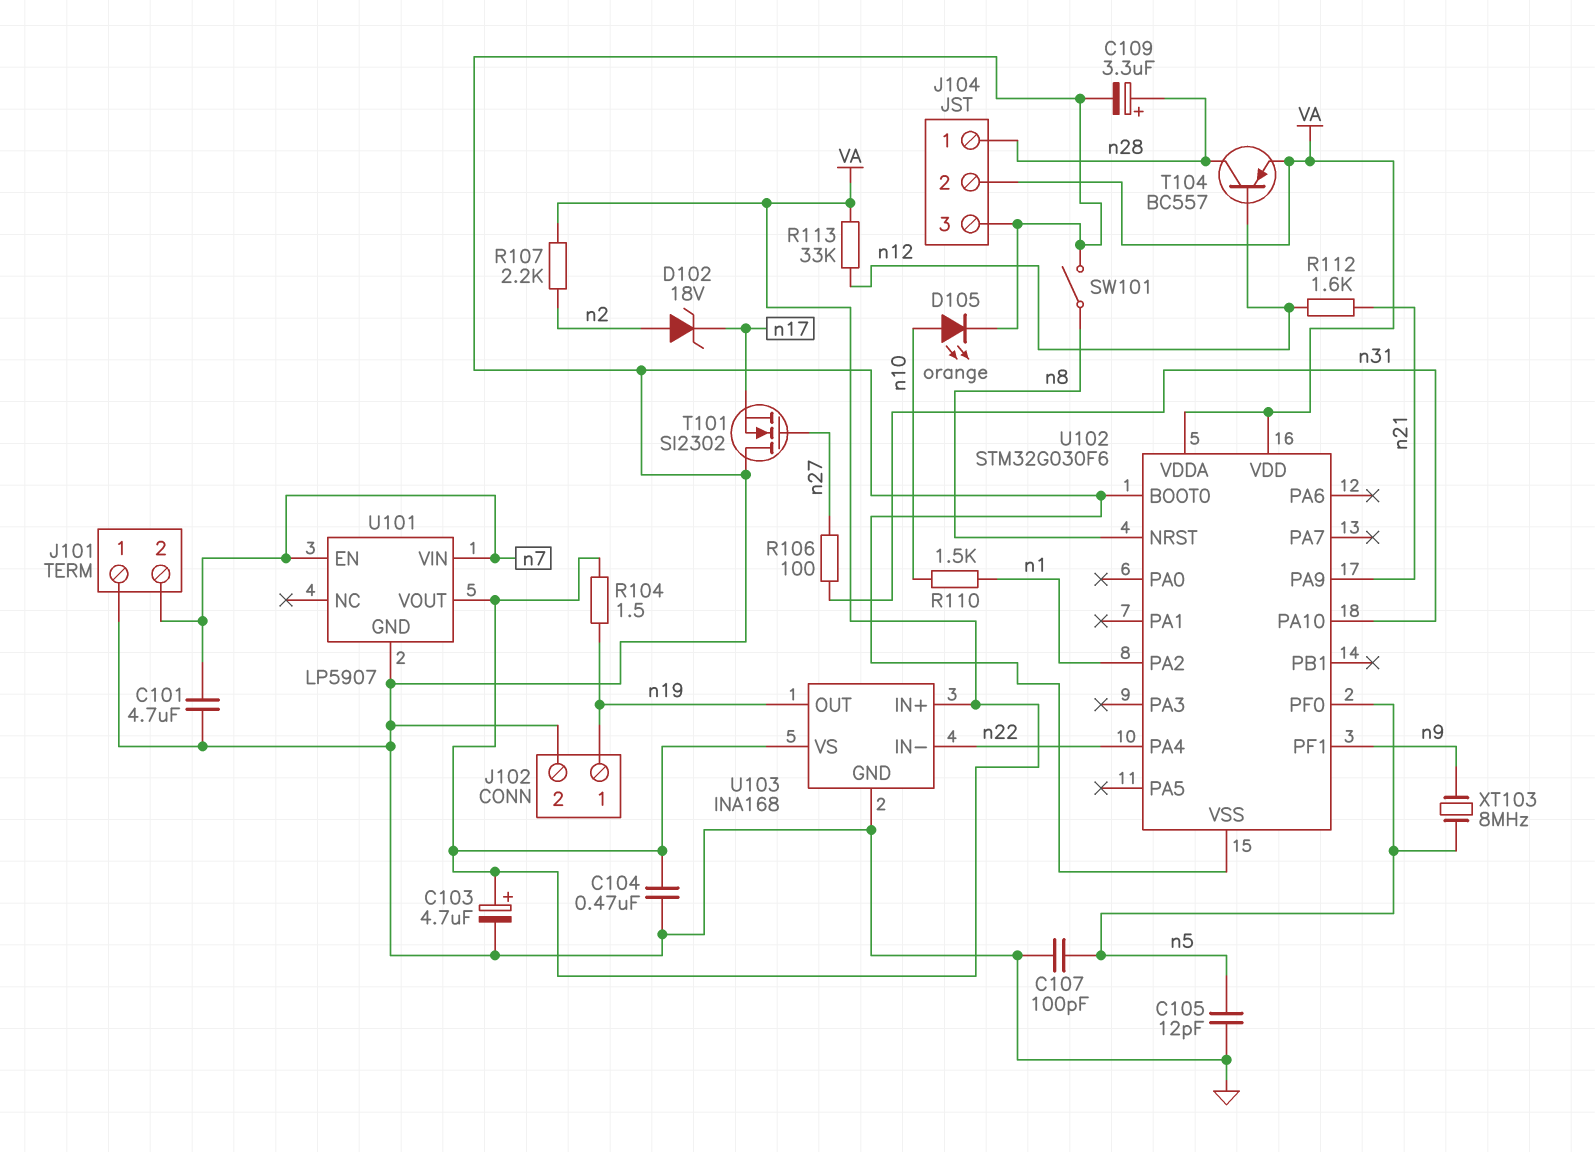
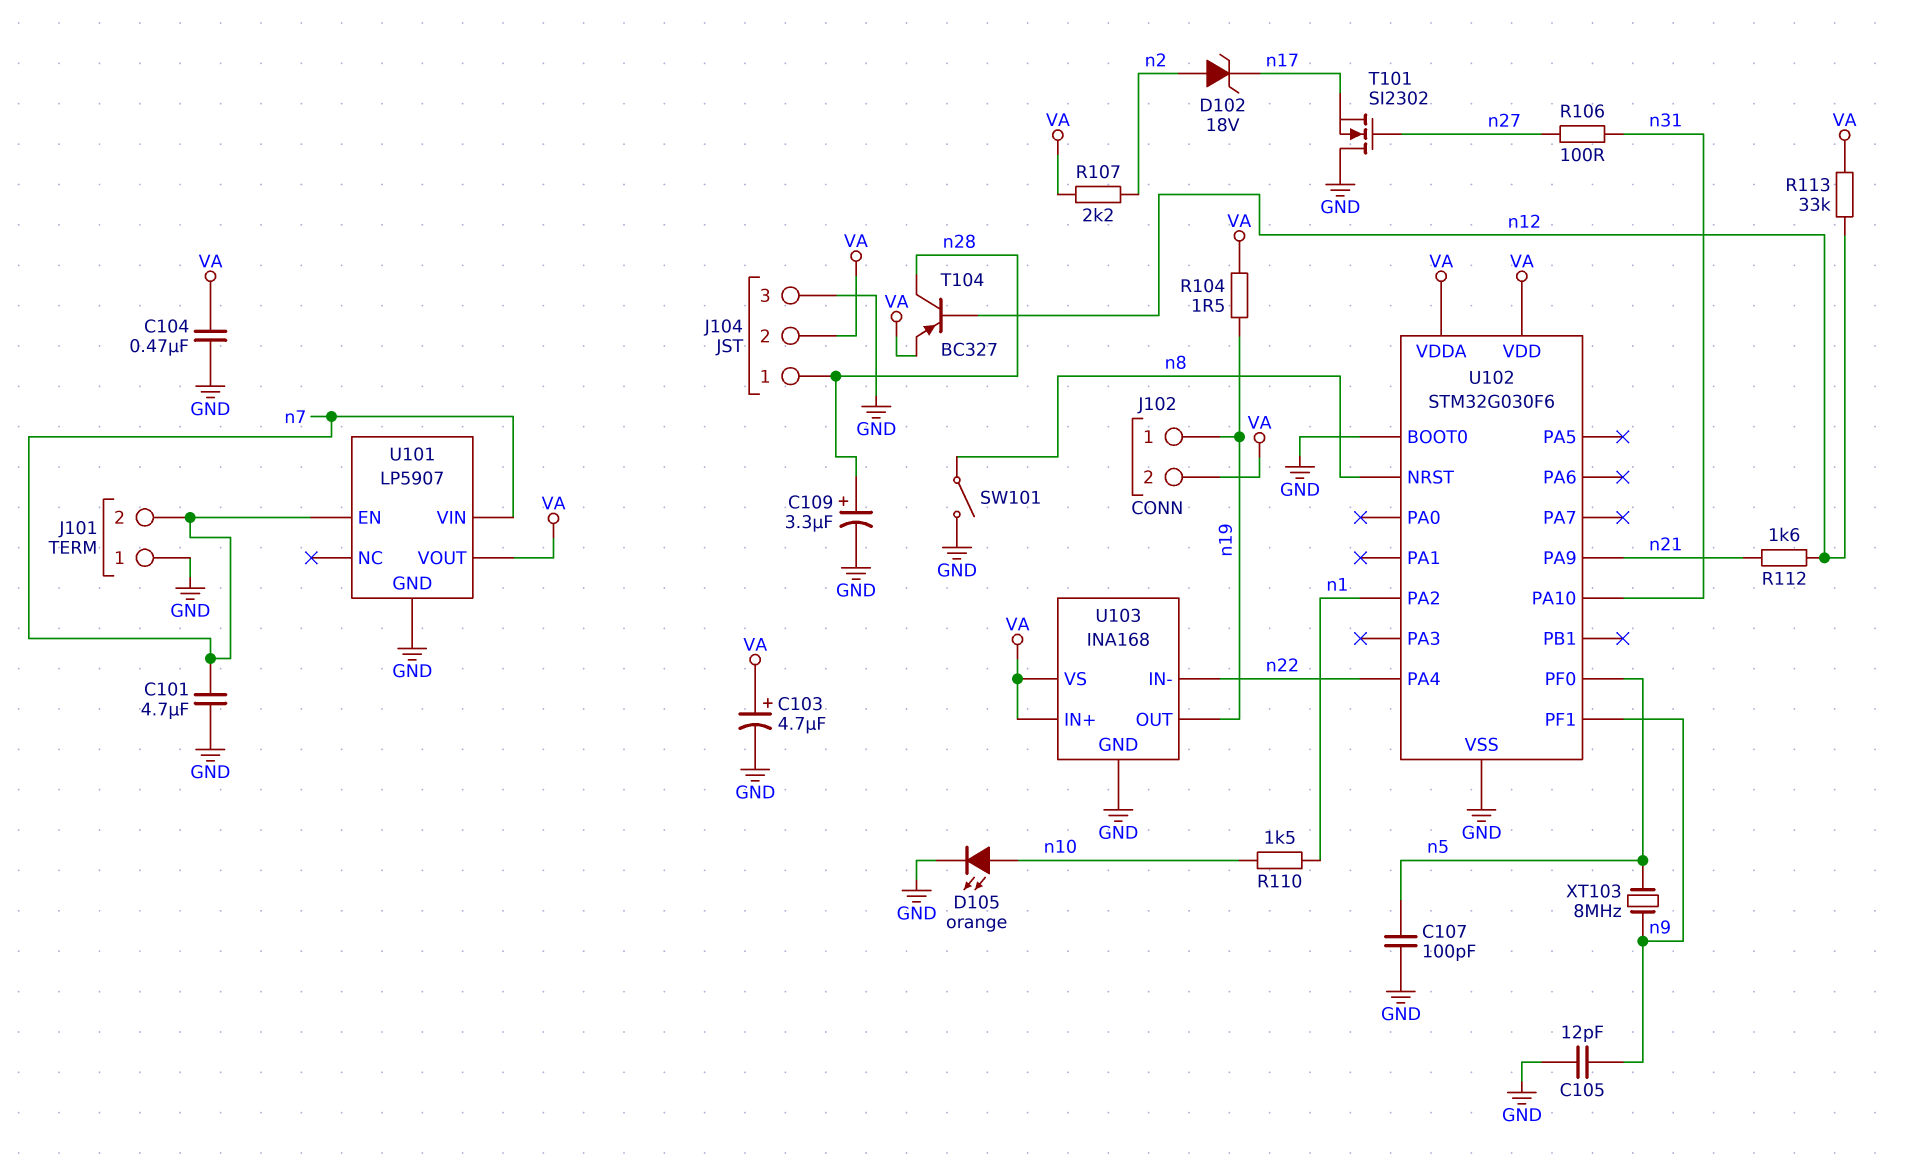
C105: 12pF (GND, n5) -> 12pF (GND, n9)
J102 pin 2: GND -> VA
T104: PNP BC557 (B n12, C n28, E VA) -> PNP BC327 (B n12, C n28, E VA)

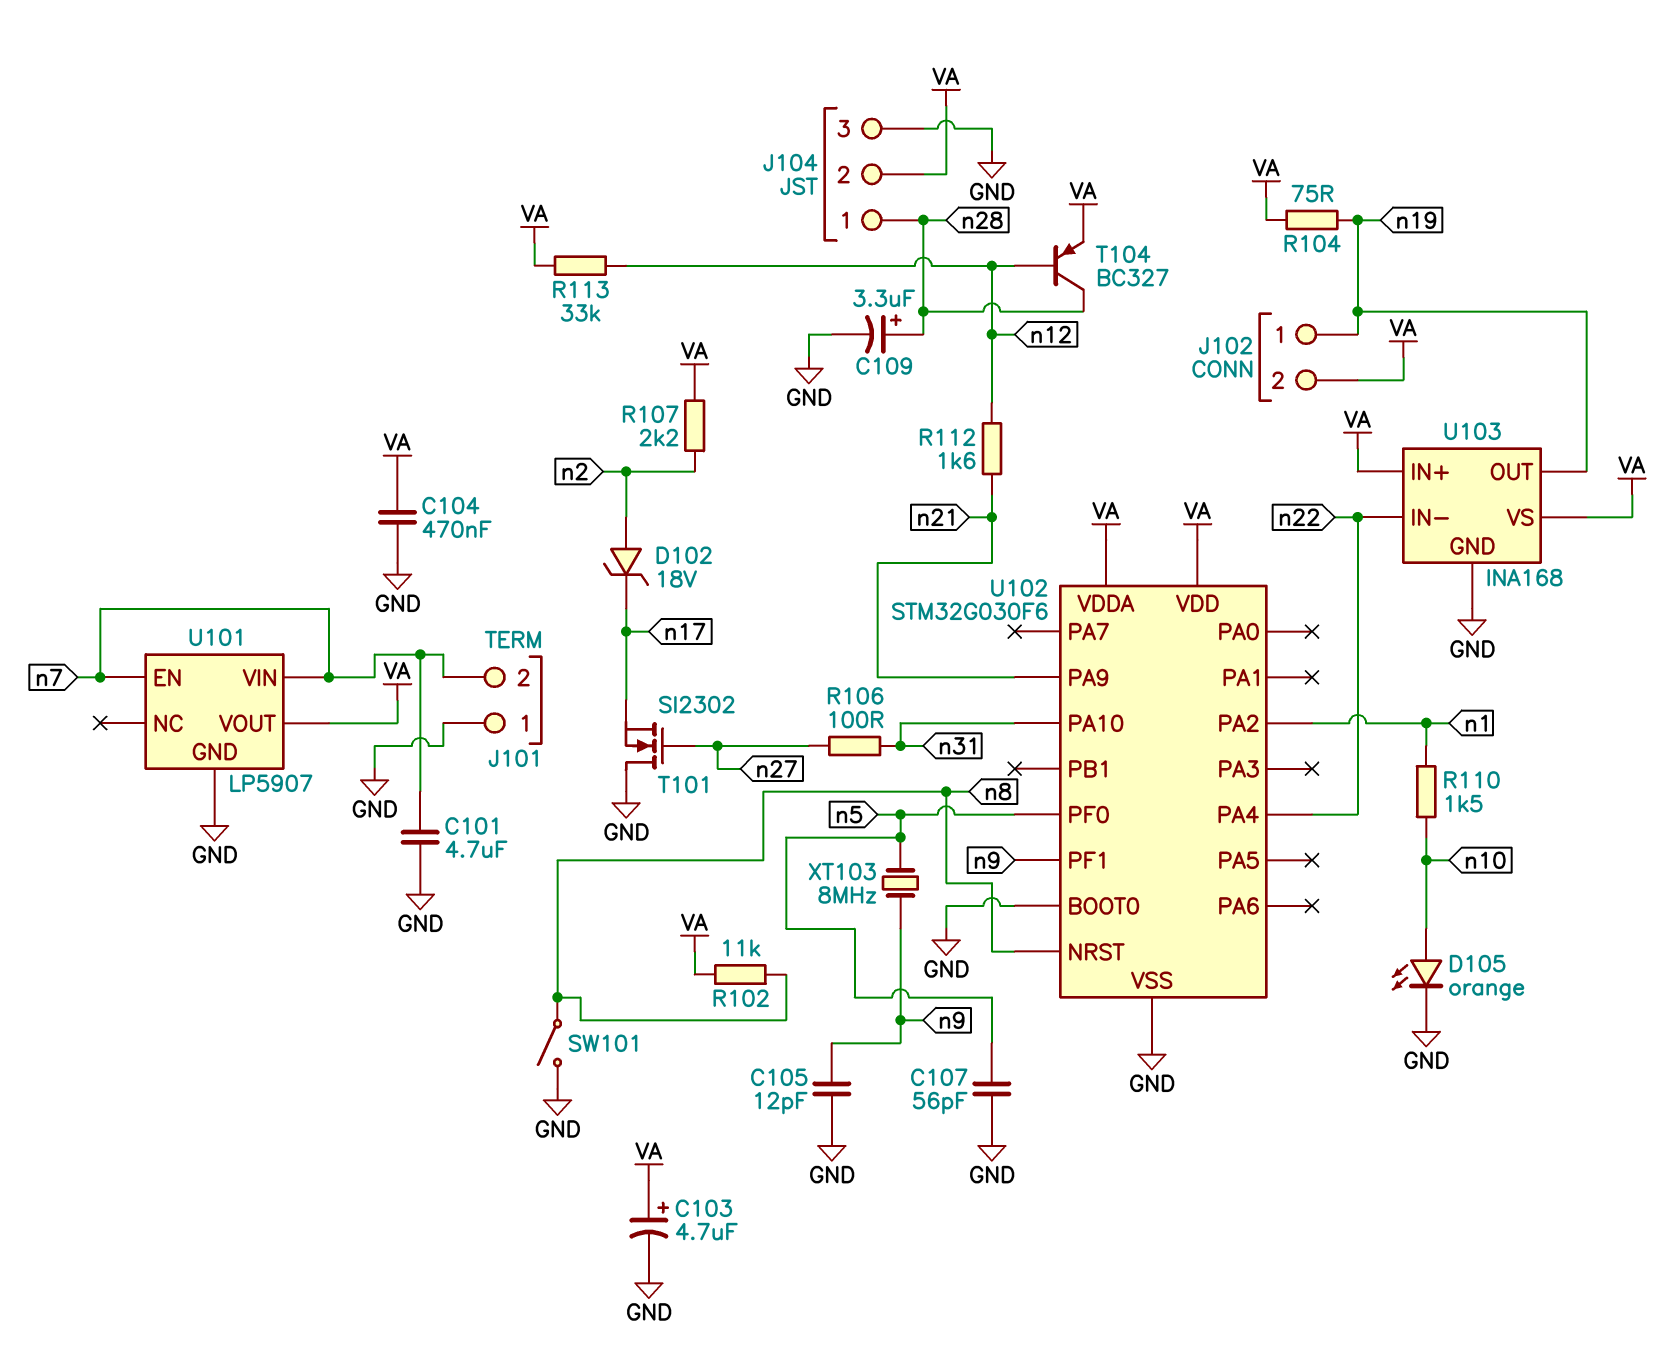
C107: 100pF (GND, n5) -> 56pF (GND, n5)
R102: none -> 11k (VA, n8)
R104: 1.5 (VA, n19) -> 75 (VA, n19)

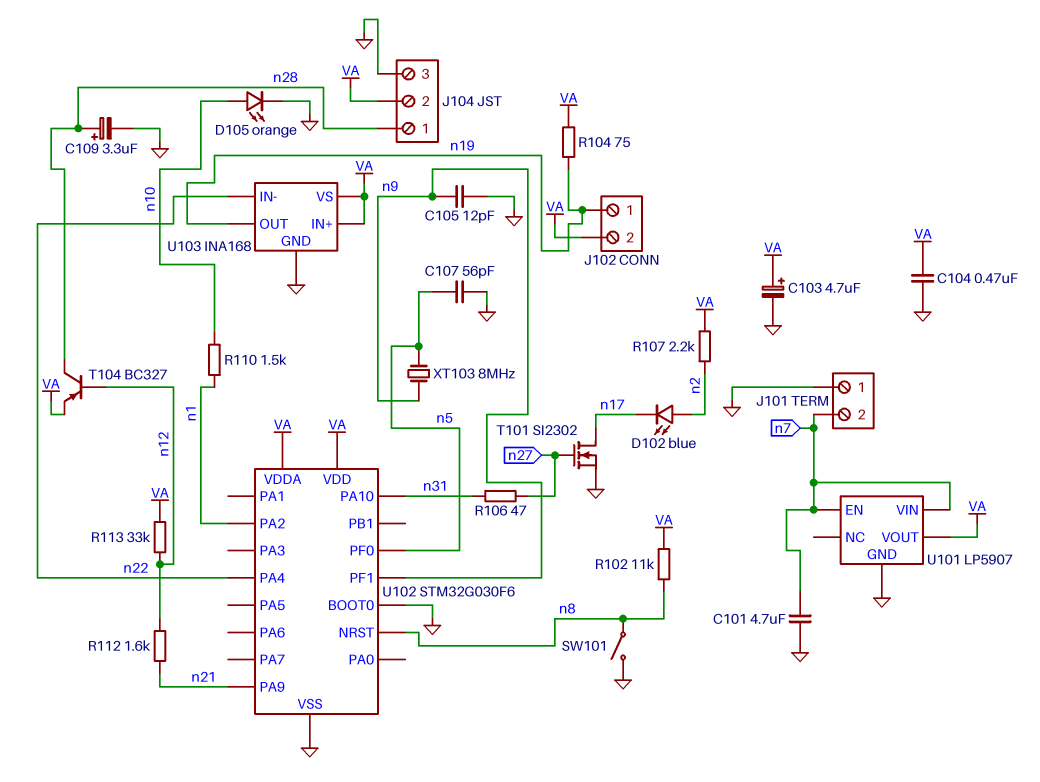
D102: zener 18V (A n2, K n17) -> LED blue (A n2, K n17)
R106: 100 (n27, n31) -> 47 (n27, n31)
T101: NMOS SI2302 (G n27, D GND, S n17) -> NMOS SI2302 (G n27, D n17, S GND)

